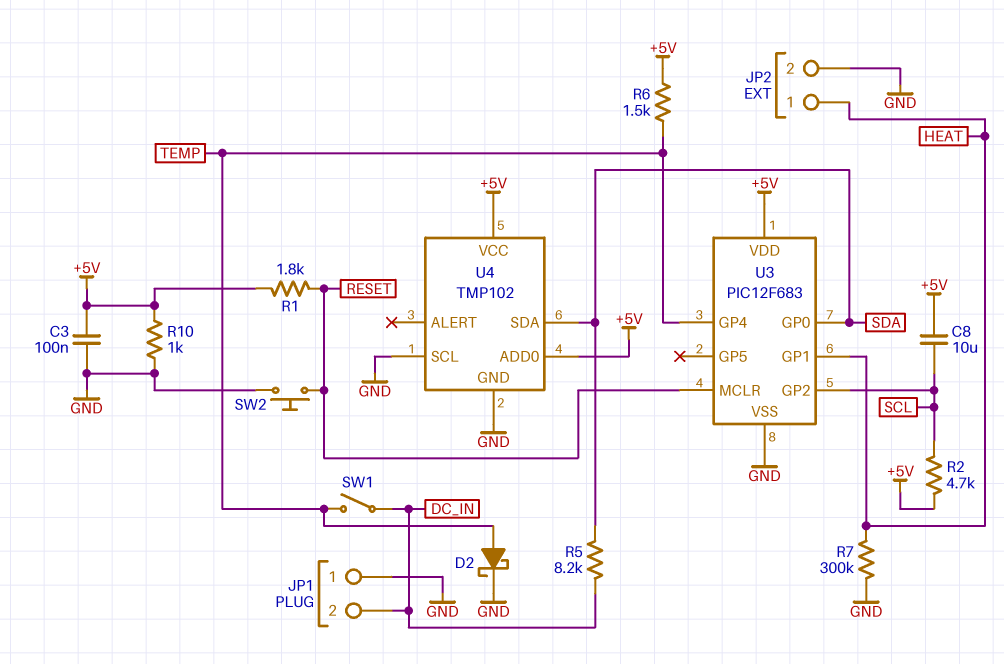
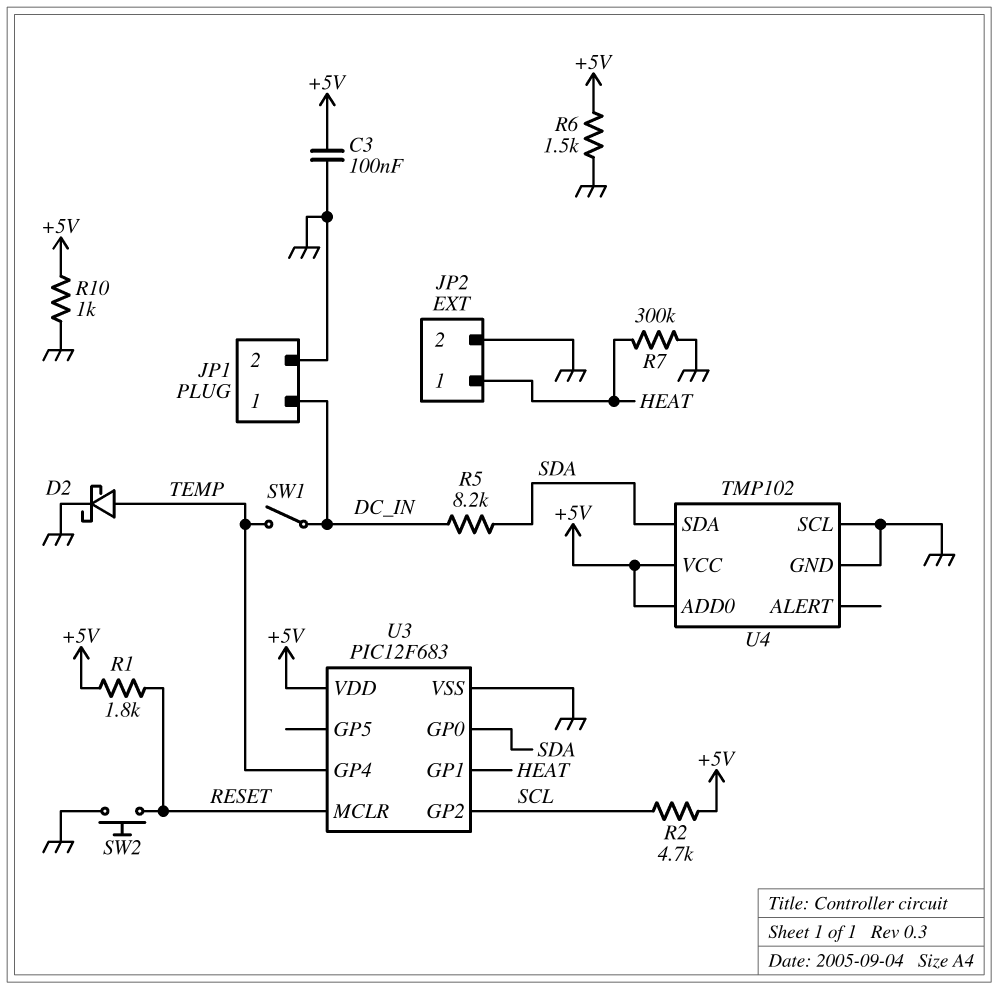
C8: 10uF (+5V, SCL) -> none
JP1 pin 1: GND -> DC_IN
JP1 pin 2: DC_IN -> GND
R6: 1.5k (+5V, TEMP) -> 1.5k (+5V, GND)

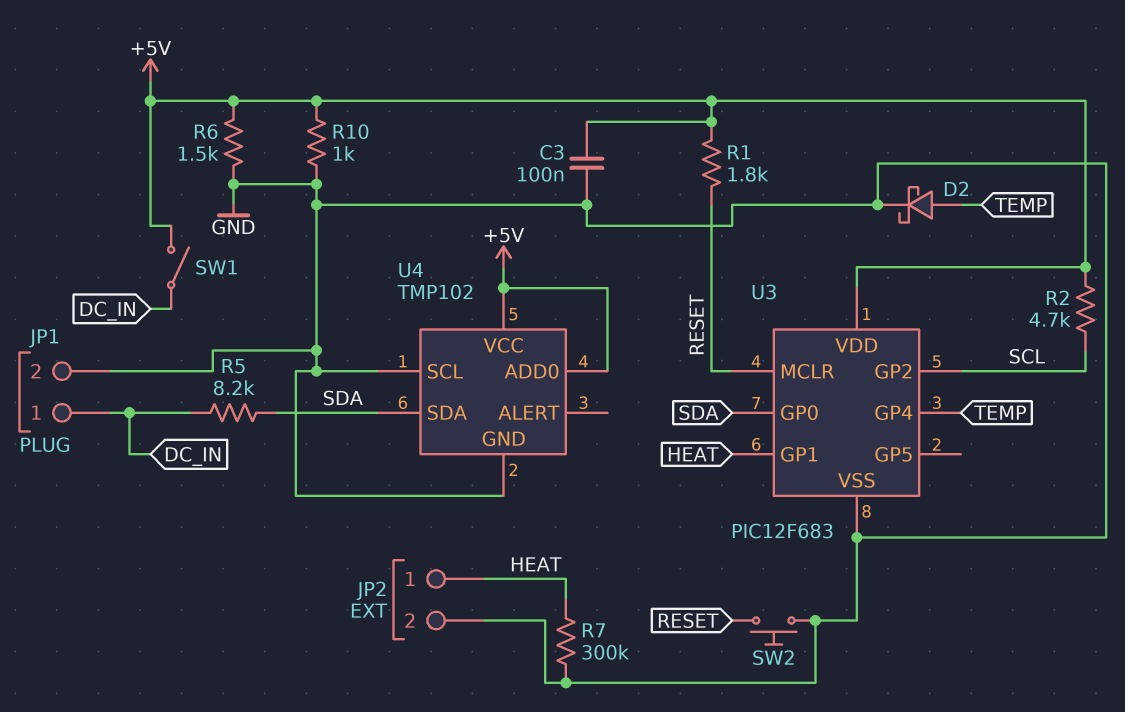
SW1: switch (DC_IN, TEMP) -> switch (+5V, DC_IN)

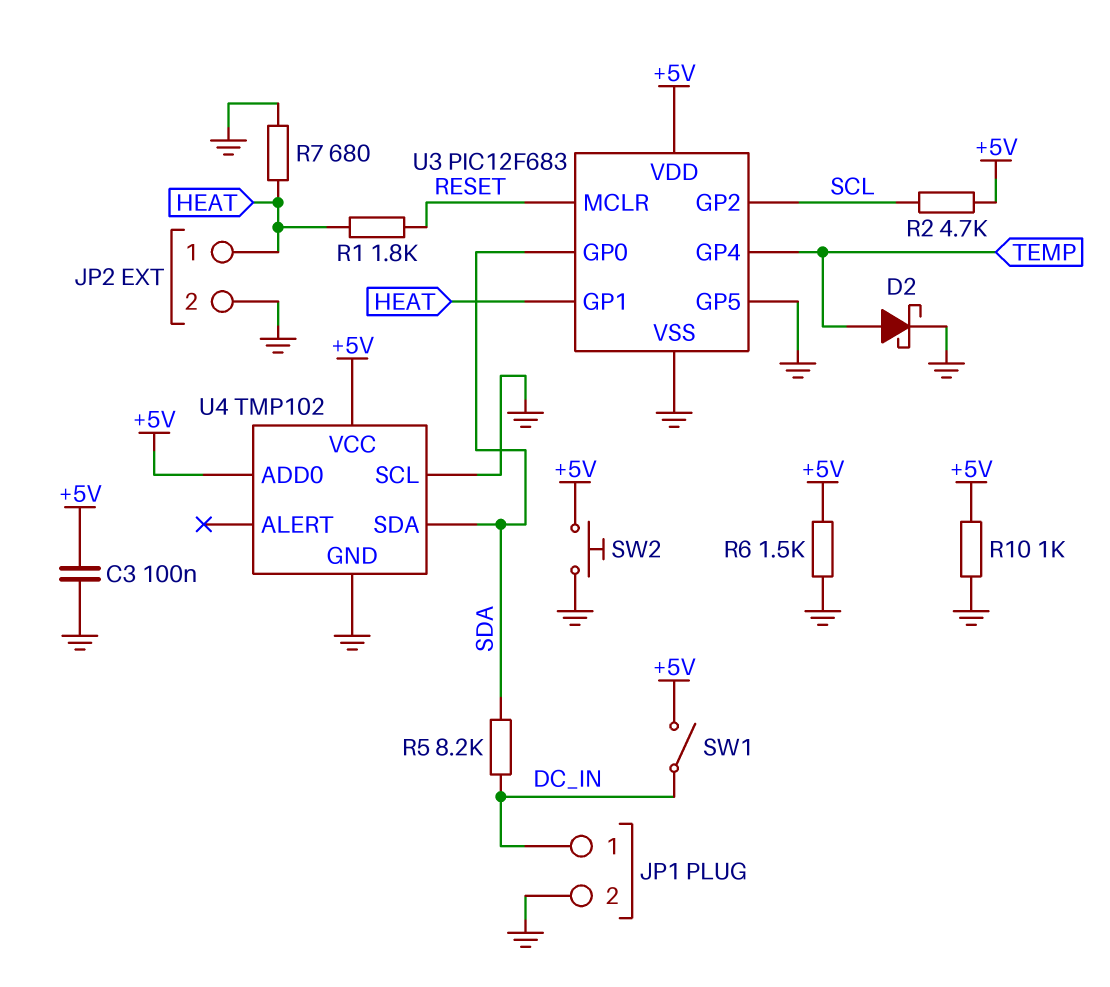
R1: 1.8k (+5V, RESET) -> 1.8k (HEAT, RESET)
R7: 300k (GND, HEAT) -> 680 (GND, HEAT)
SW2: button (GND, RESET) -> button (+5V, GND)
U3 pin GP5: none -> GND

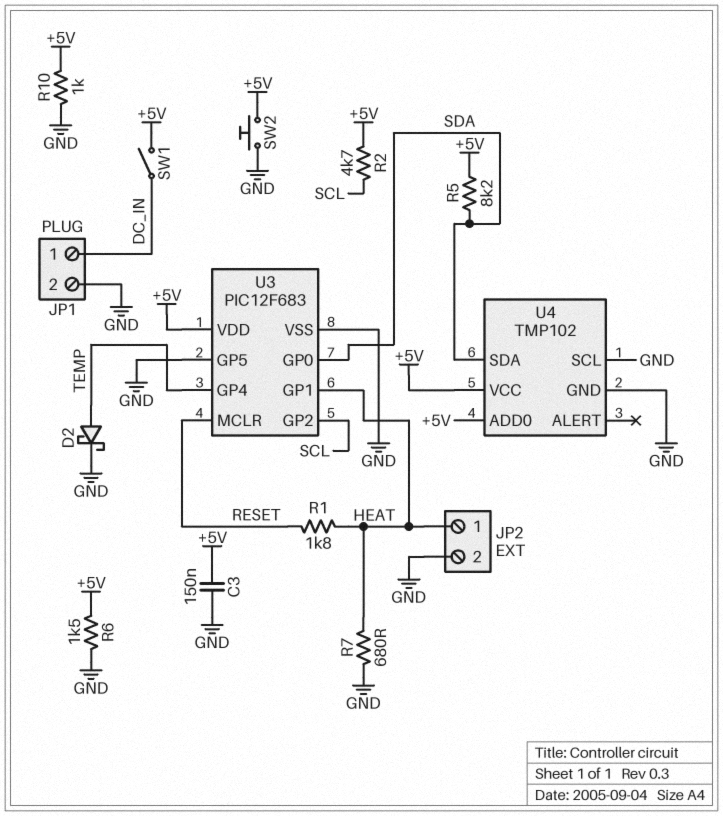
C3: 100nF (+5V, GND) -> 150nF (+5V, GND)
R5: 8.2k (DC_IN, SDA) -> 8.2k (+5V, SDA)

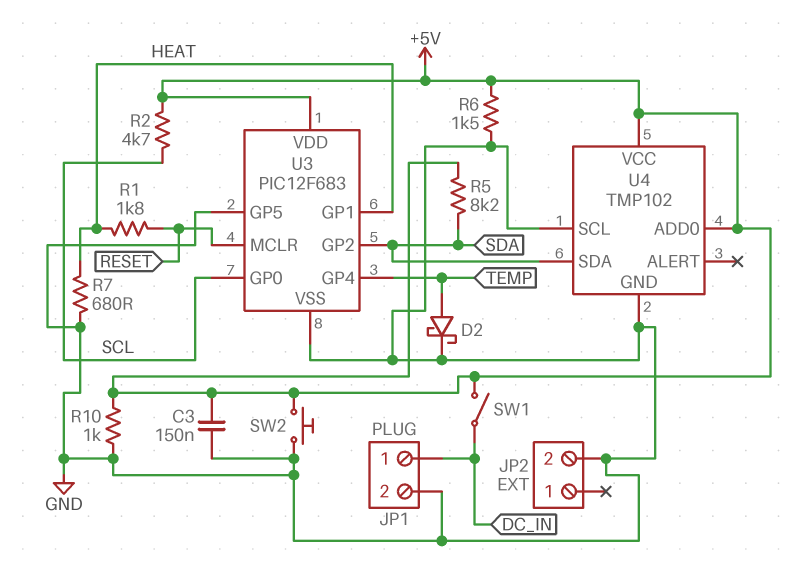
JP2 pin 1: HEAT -> none
U3 pin GP0: SDA -> SCL
U3 pin GP2: SCL -> SDA

